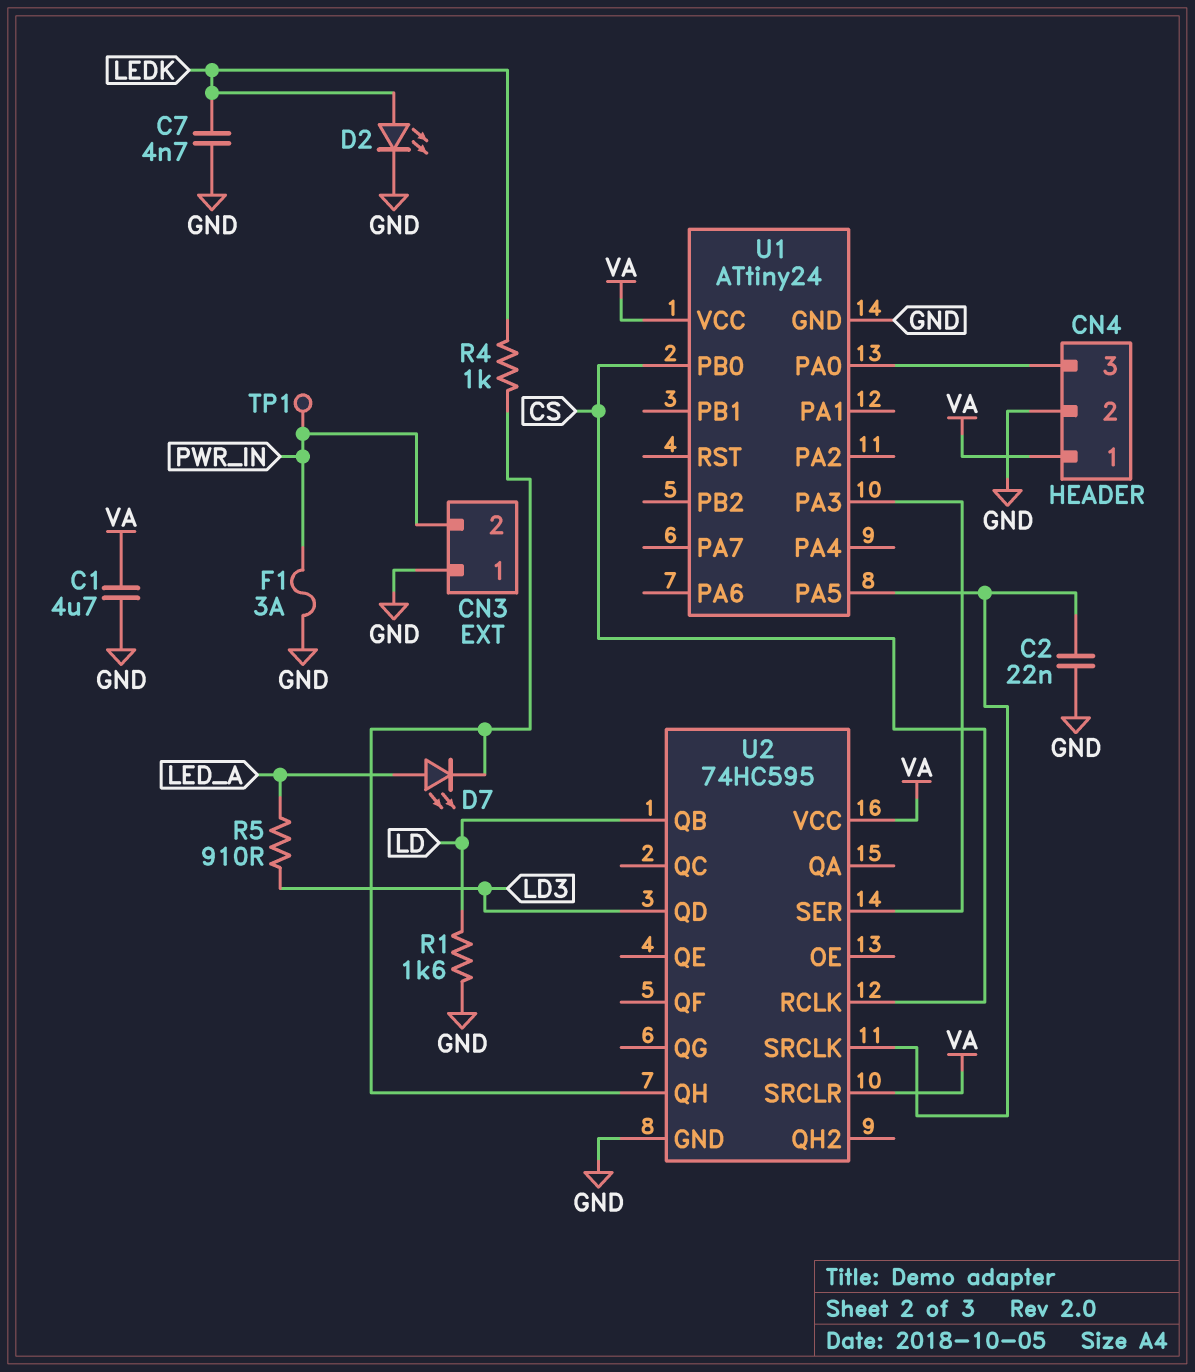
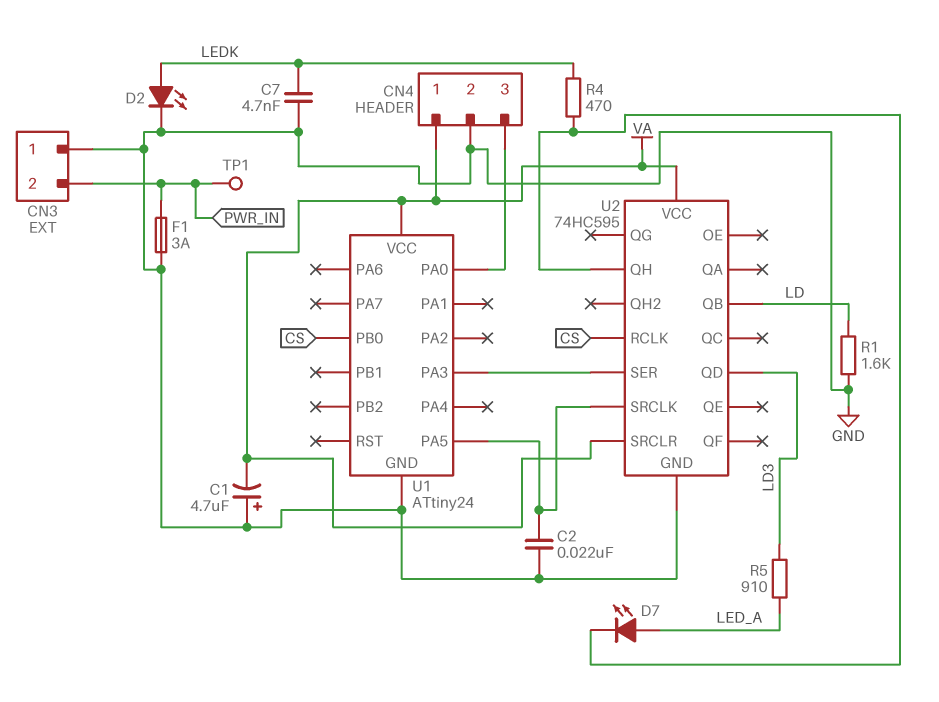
C1: 4.7uF (GND, VA) -> 4.7uF (plus GND, minus VA)
R4: 1k (LEDK, U2/QH) -> 470 (LEDK, U2/QH)

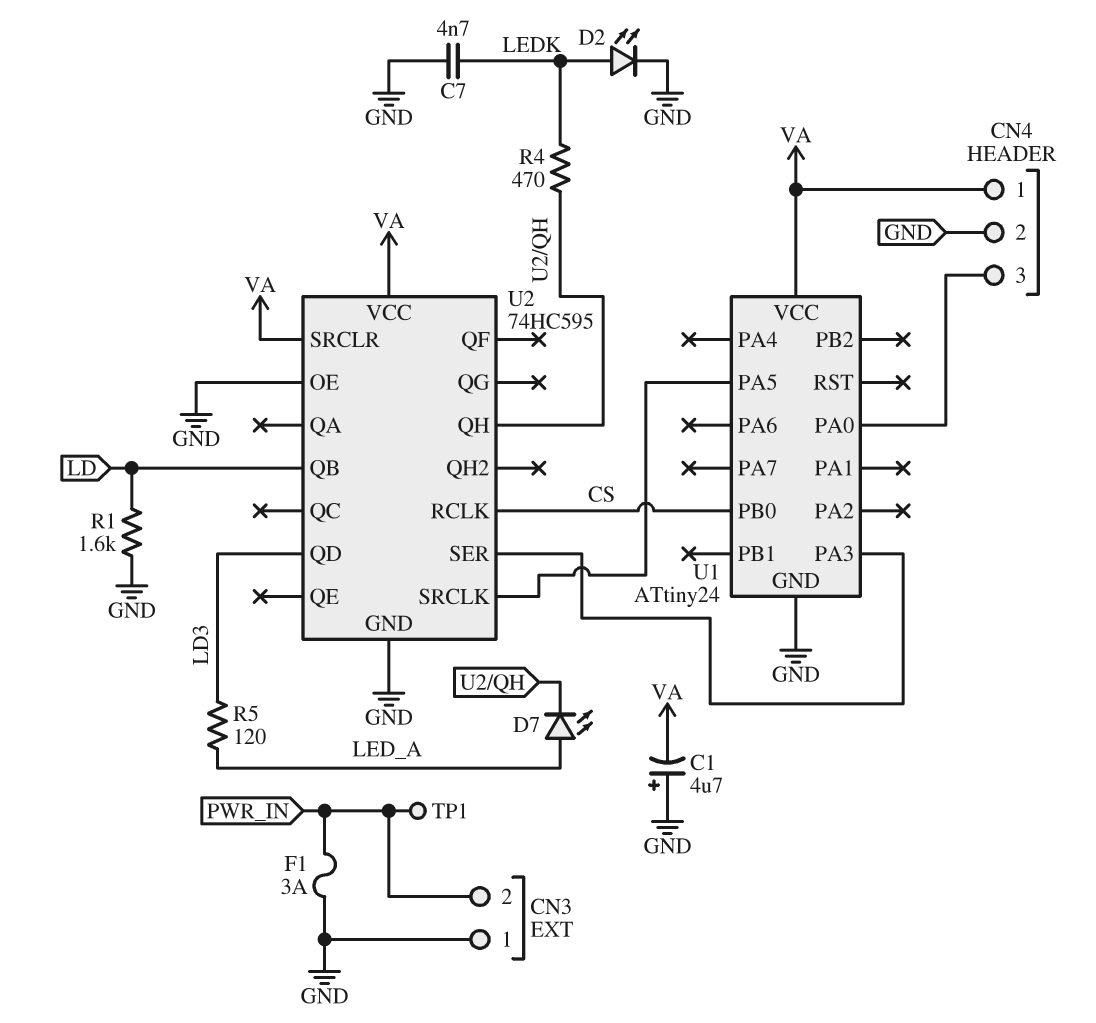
C2: 22nF (GND, U1/PA5) -> none
R5: 910 (LD3, LED_A) -> 120 (LD3, LED_A)
U2 pin OE: none -> GND

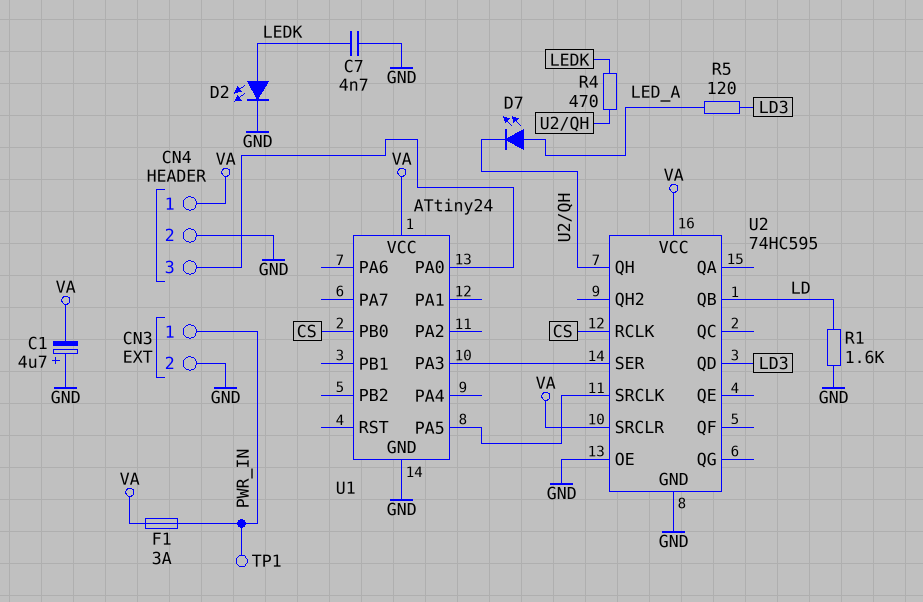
CN3 pin 1: GND -> PWR_IN
CN3 pin 2: PWR_IN -> GND
F1: 3A (GND, PWR_IN) -> 3A (PWR_IN, VA)

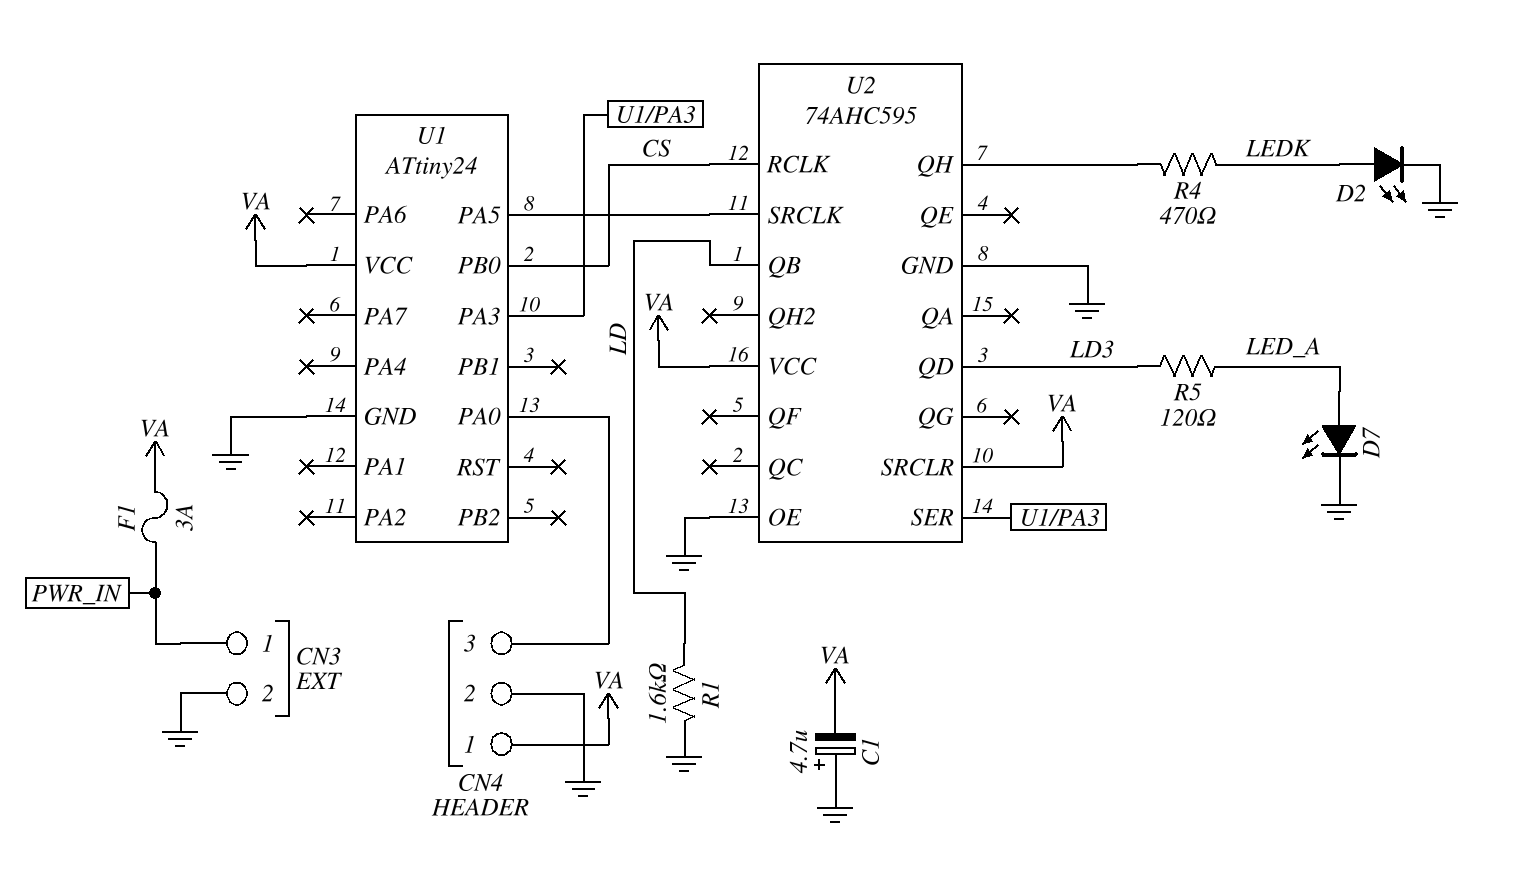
C7: 4.7nF (GND, LEDK) -> none
D7: LED (A LED_A, K U2/QH) -> LED (A LED_A, K GND)
TP1: test point (PWR_IN) -> none
U2: 74HC595 -> 74AHC595

